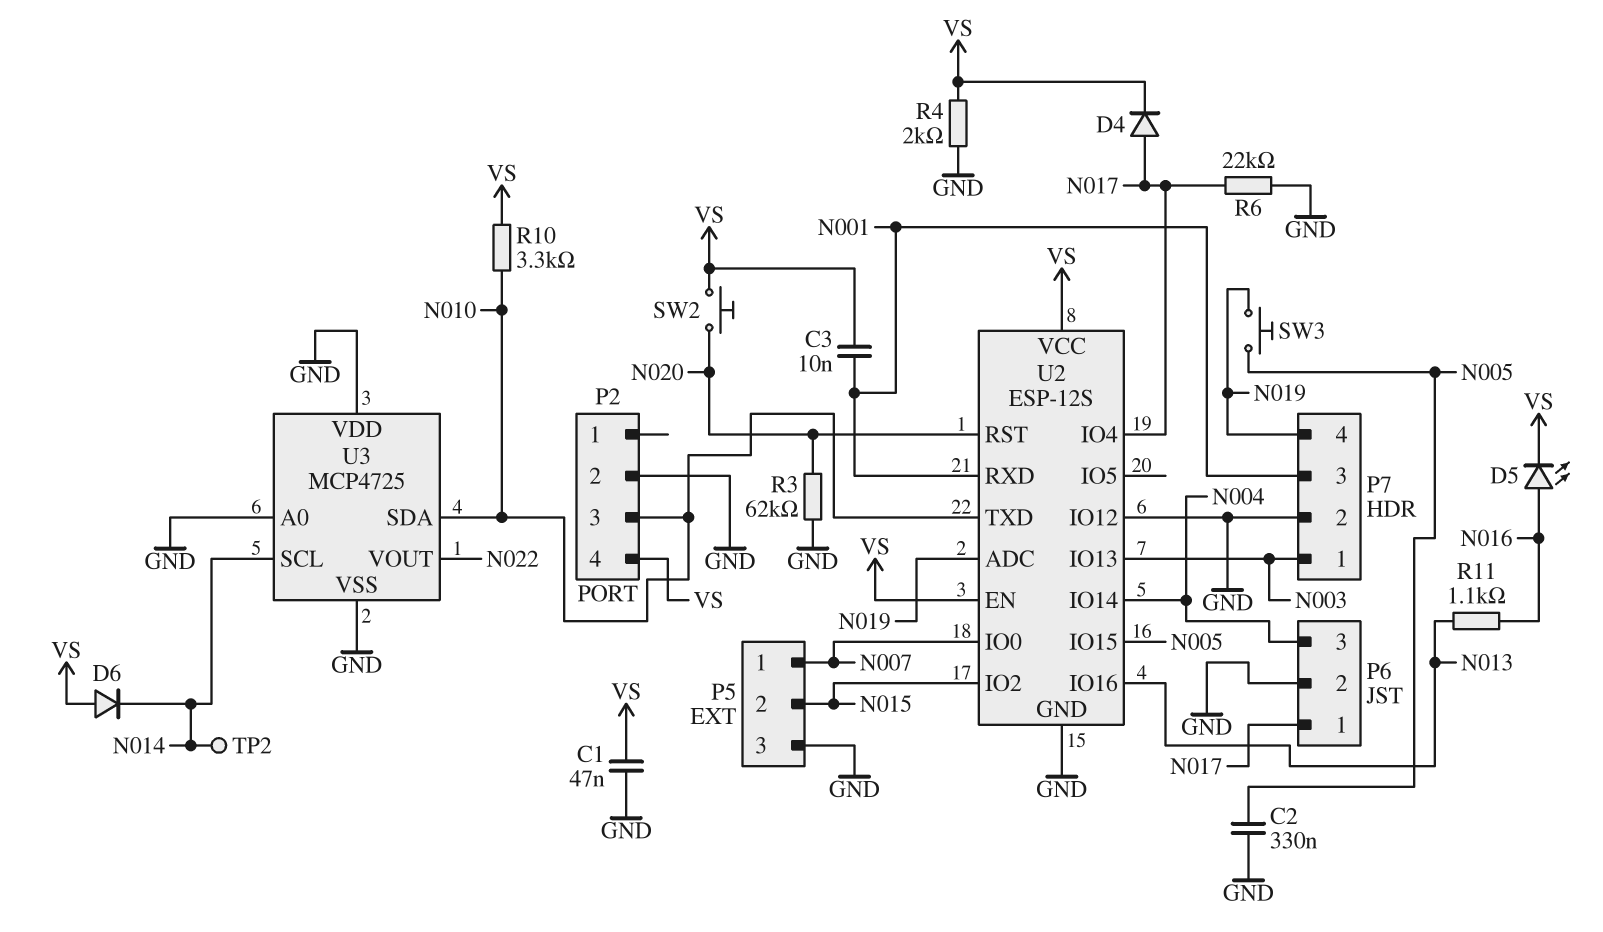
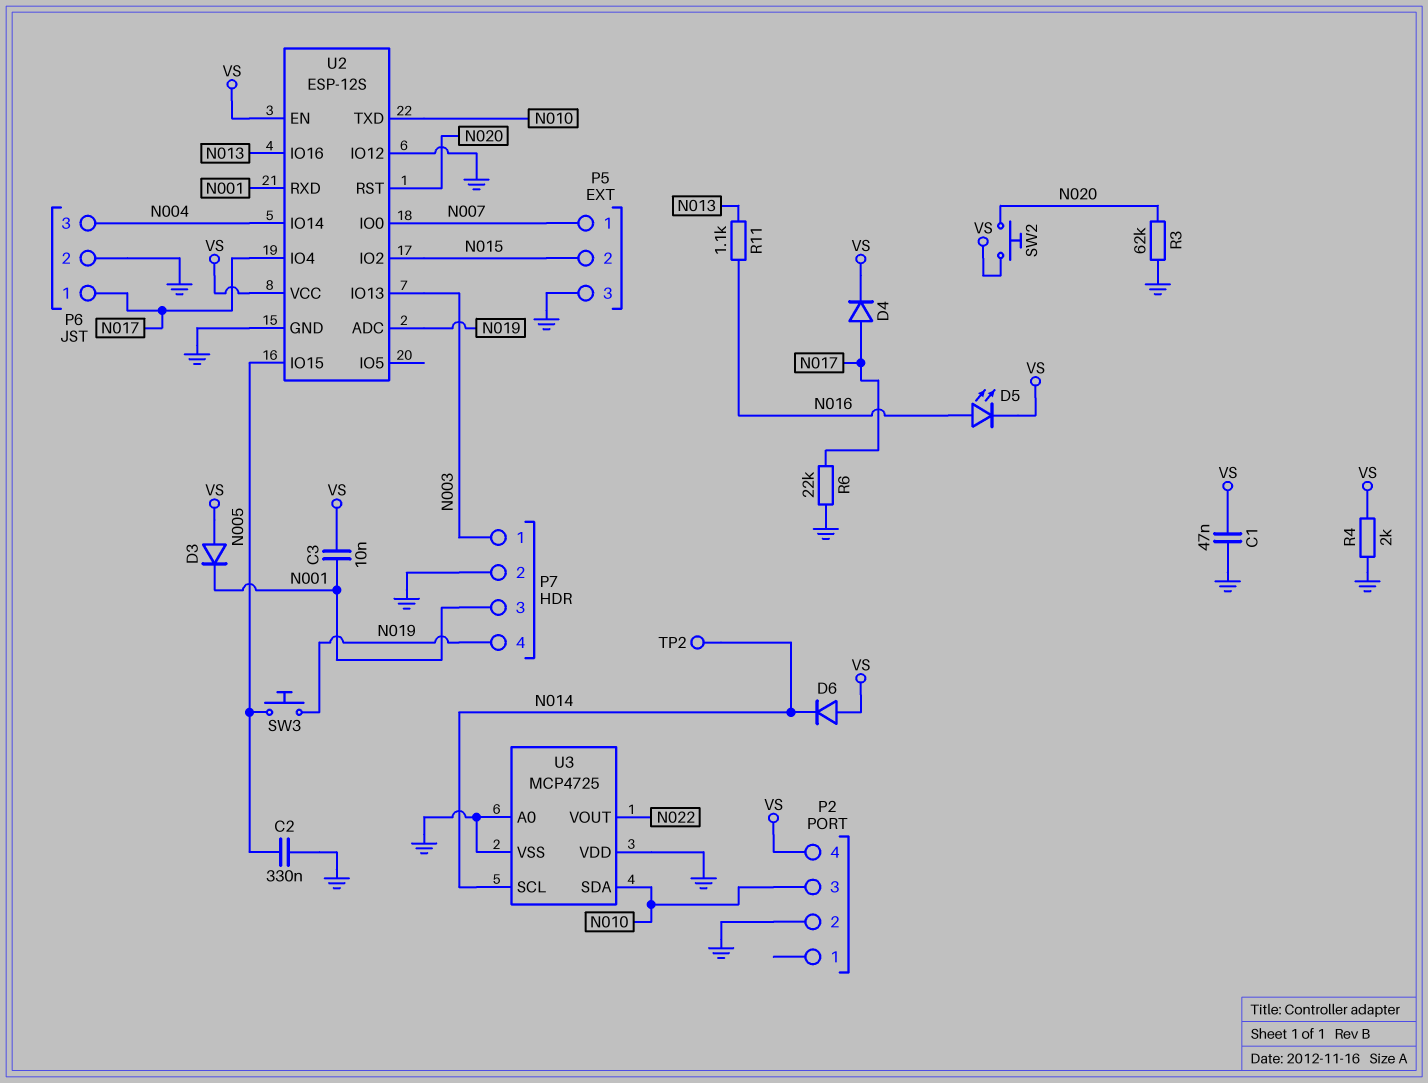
D3: none -> diode (A VS, K N001)
R10: 3.3k (N010, VS) -> none

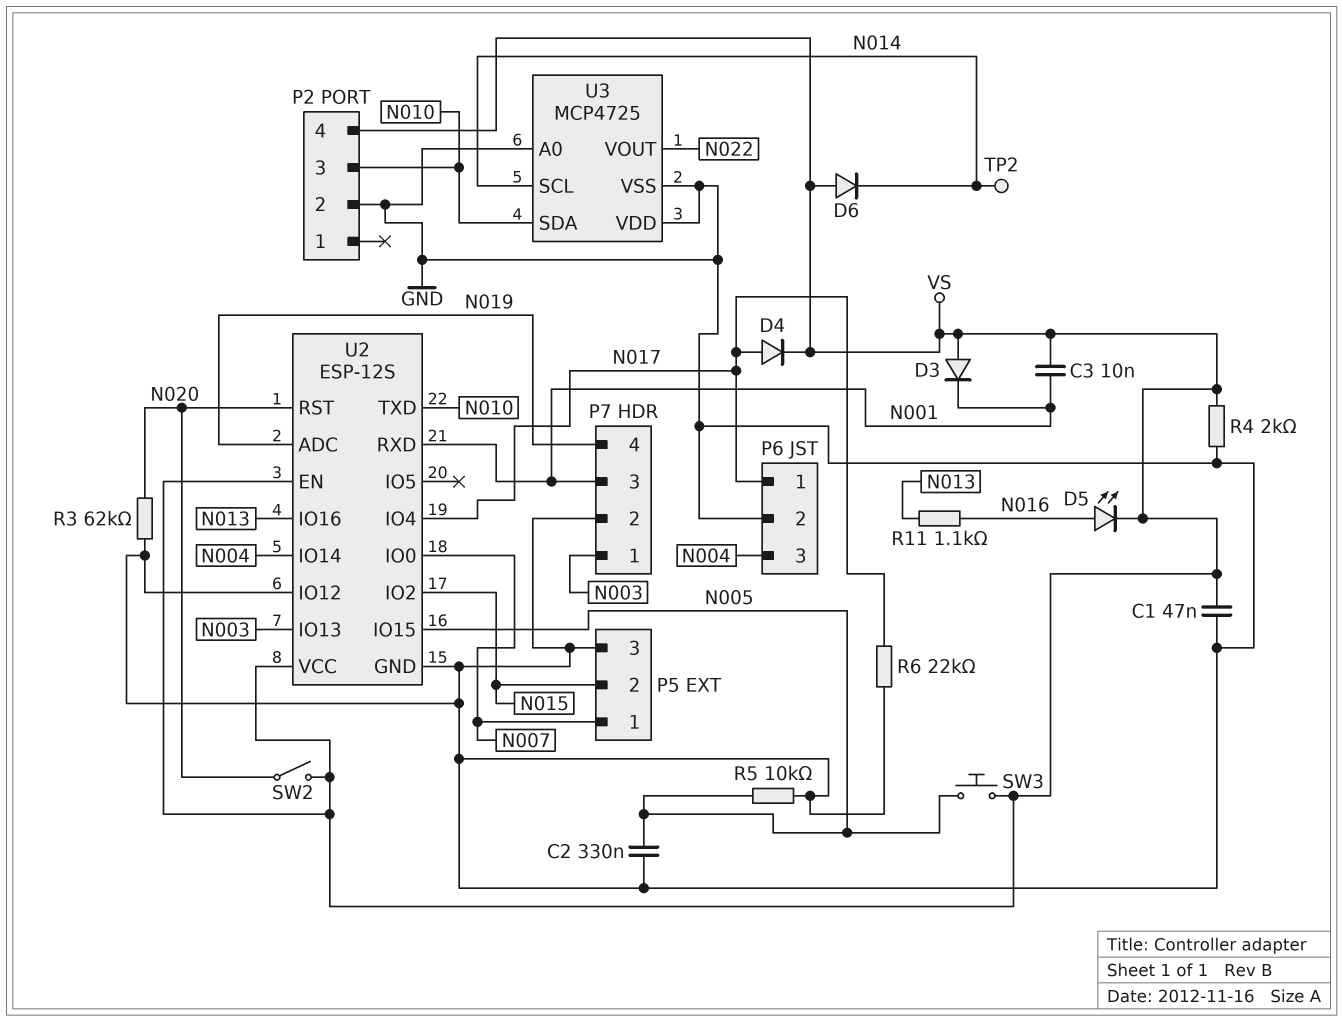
R5: none -> 10k (GND, N005)
SW2: button (N020, VS) -> switch (N020, VS)
SW3: button (N005, N019) -> button (N005, VS)

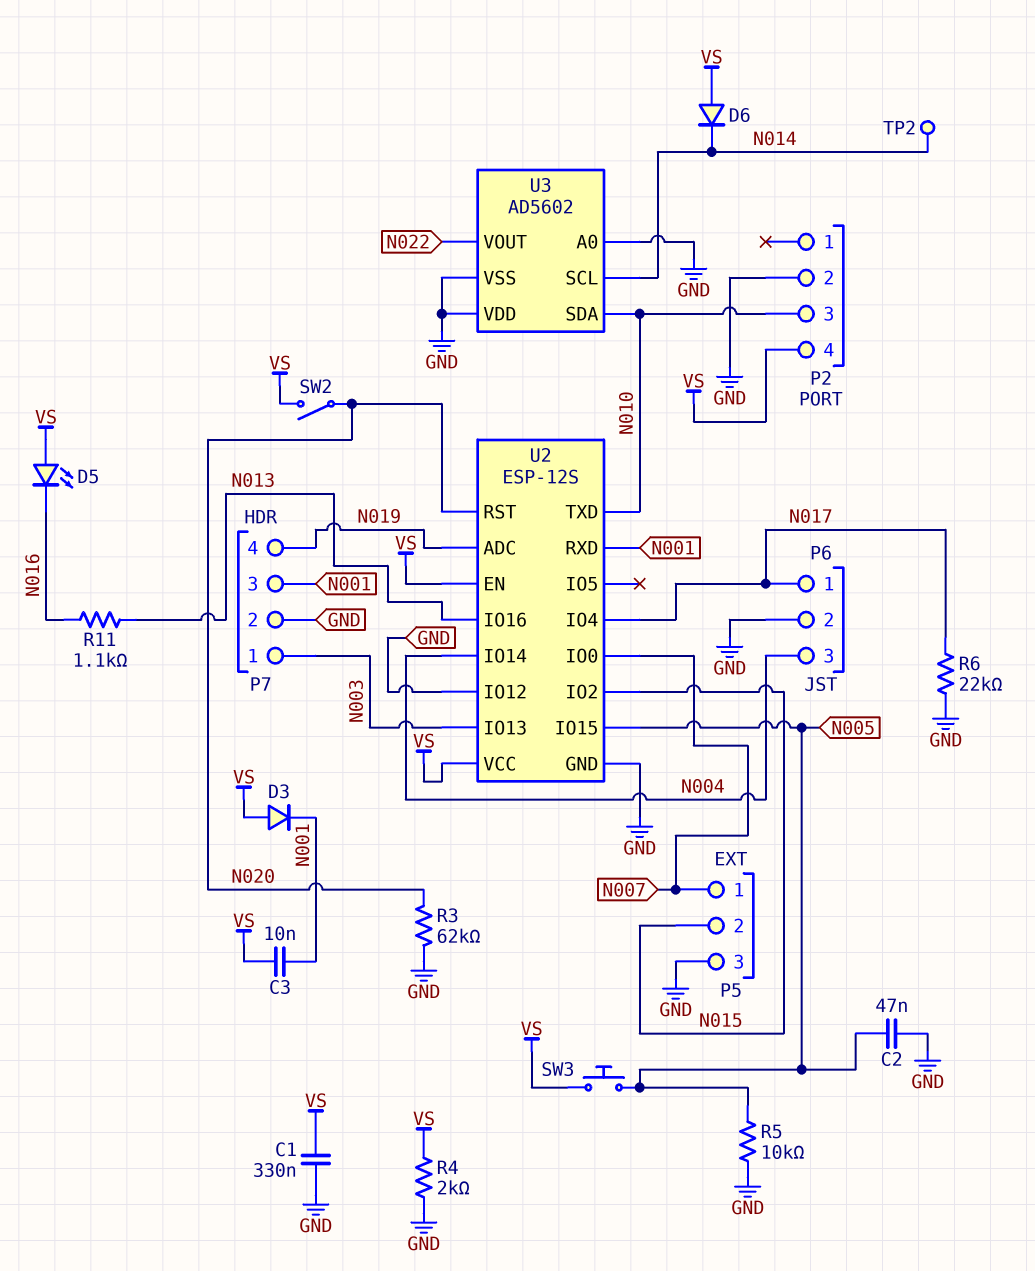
C1: 47nF (GND, VS) -> 330nF (GND, VS)
C2: 330nF (GND, N005) -> 47nF (GND, N005)
D4: diode (A N017, K VS) -> none
D5: LED (A N016, K VS) -> LED (A VS, K N016)
U3: MCP4725 -> AD5602

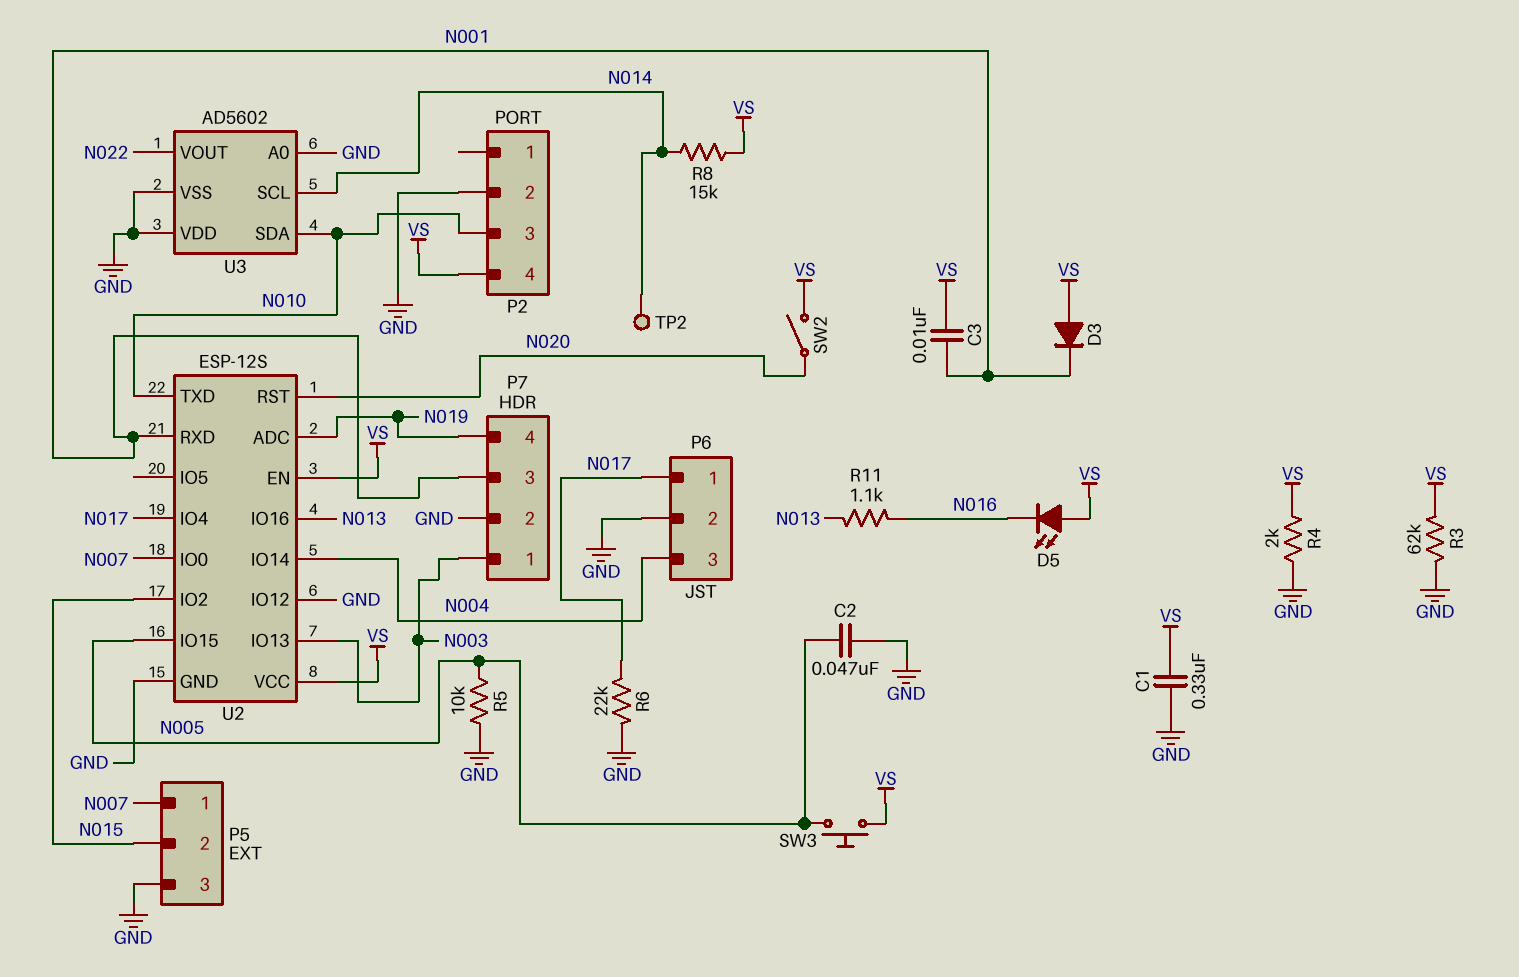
D6: diode (A VS, K N014) -> none
R3: 62k (GND, N020) -> 62k (GND, VS)
R8: none -> 15k (N014, VS)

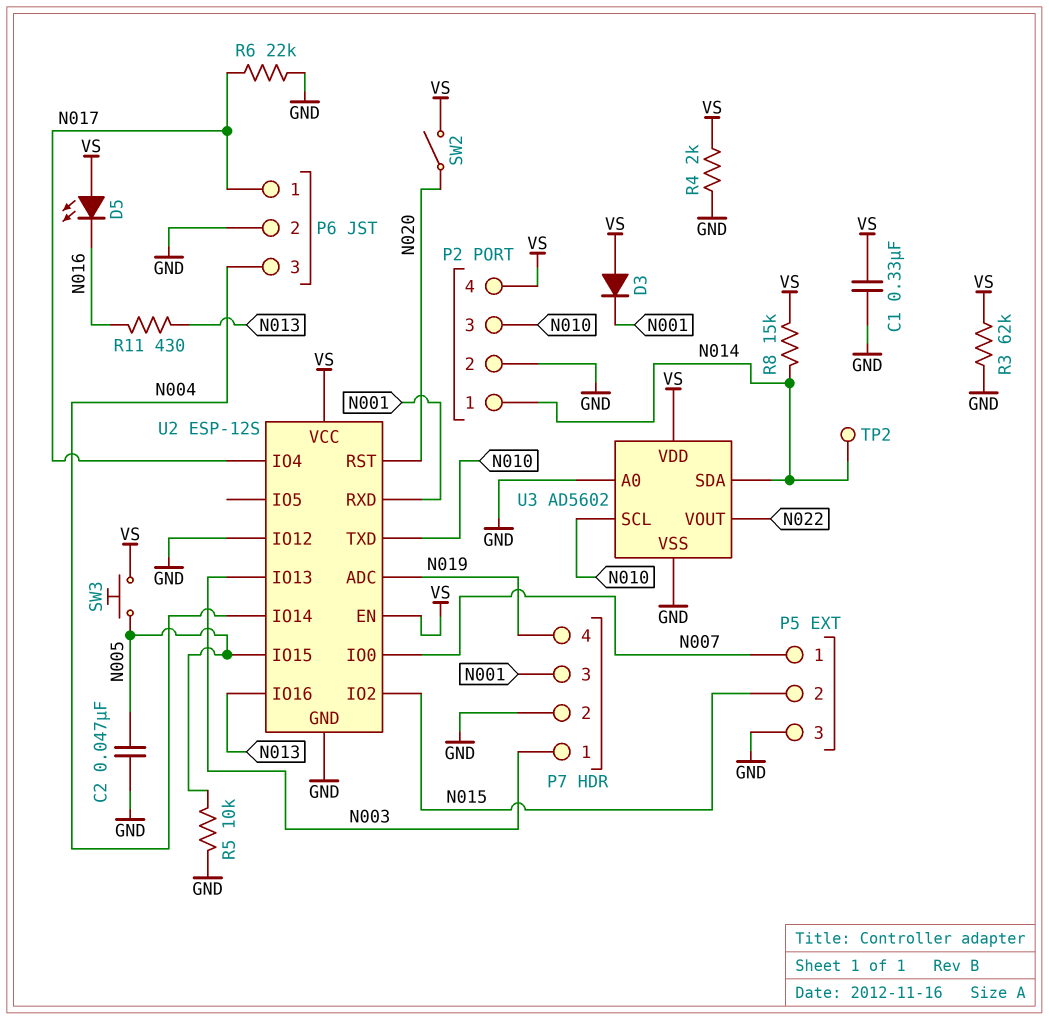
C3: 10nF (N001, VS) -> none
P2 pin 1: none -> N014
R11: 1.1k (N013, N016) -> 430 (N013, N016)
U3 pin SCL: N014 -> N010
U3 pin SDA: N010 -> N014
U3 pin VDD: GND -> VS

